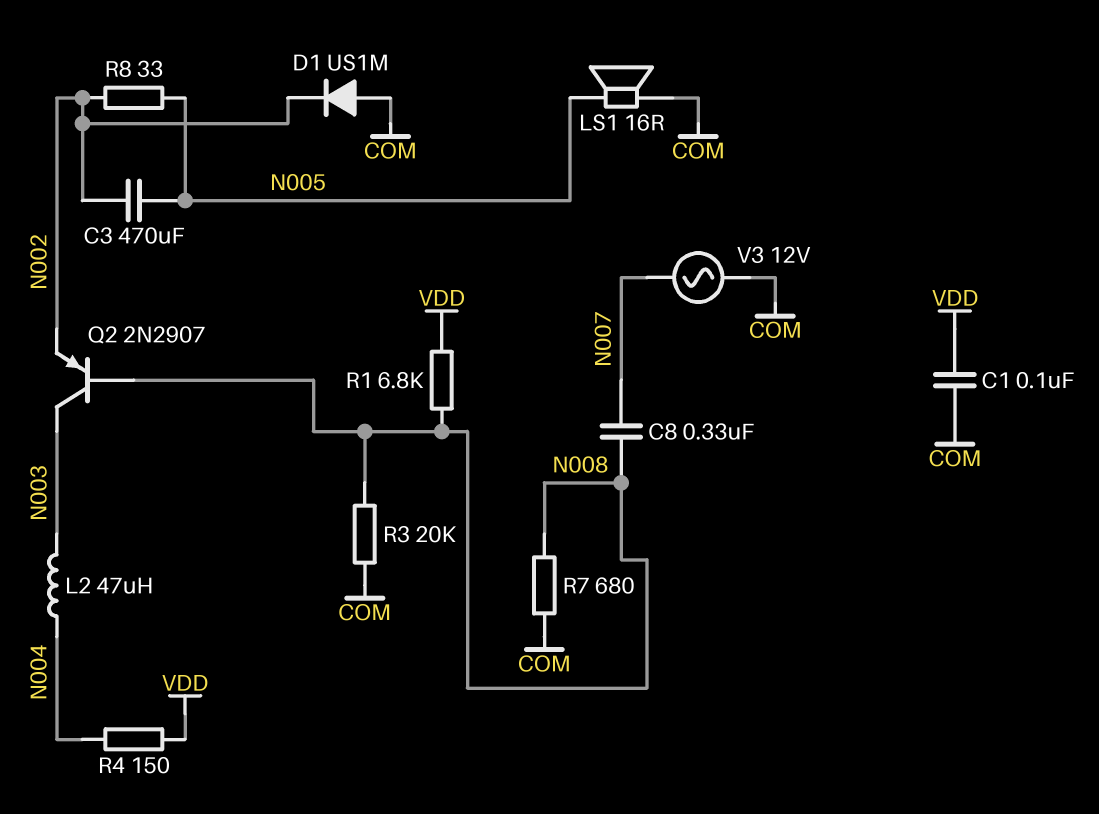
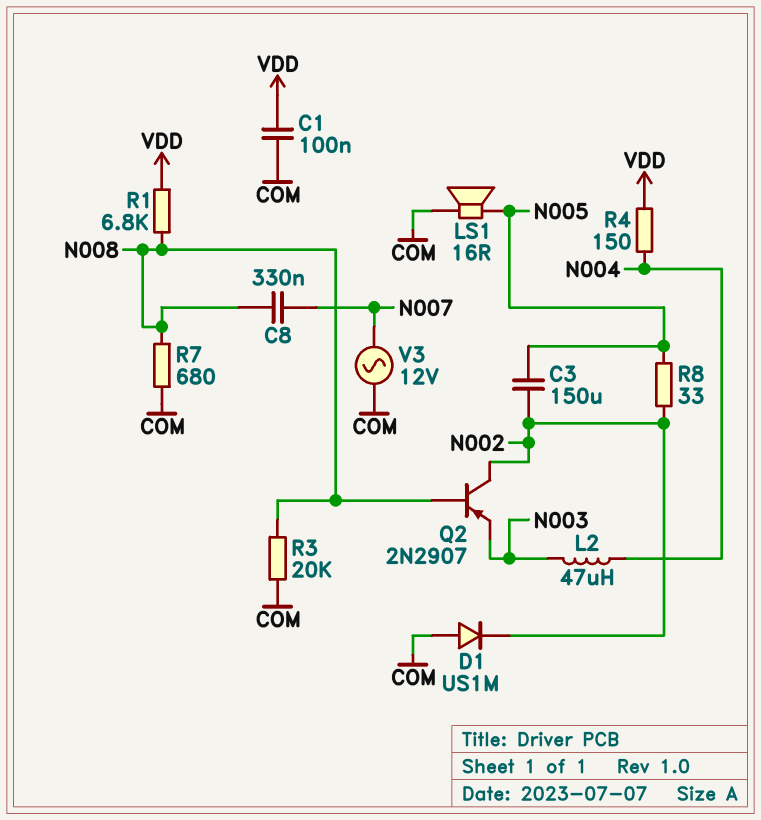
C3: 470uF (N002, N005) -> 150uF (N002, N005)
Q2: PNP 2N2907 (B N008, C N003, E N002) -> PNP 2N2907 (B N008, C N002, E N003)

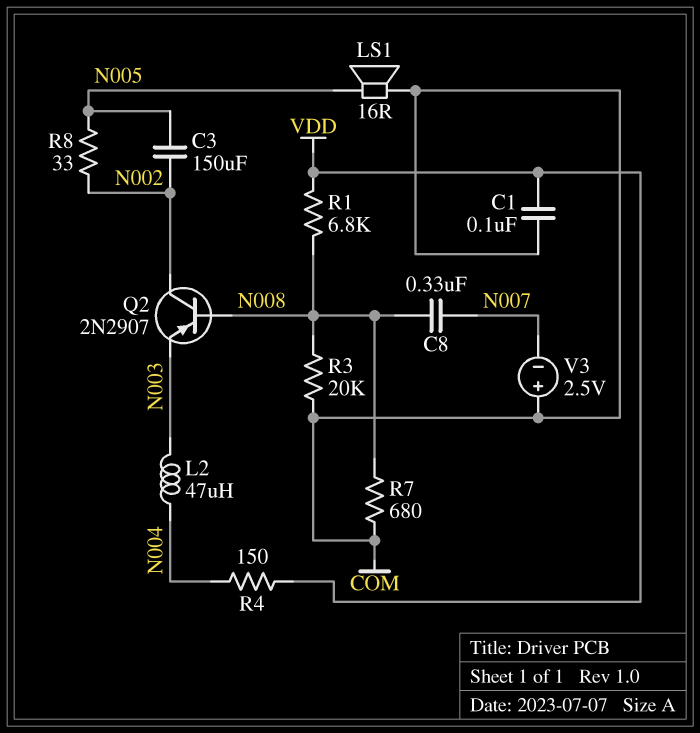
D1: diode US1M (A COM, K N002) -> none
V3: AC 12V (COM, N007) -> 2.5V (plus COM, minus N007)

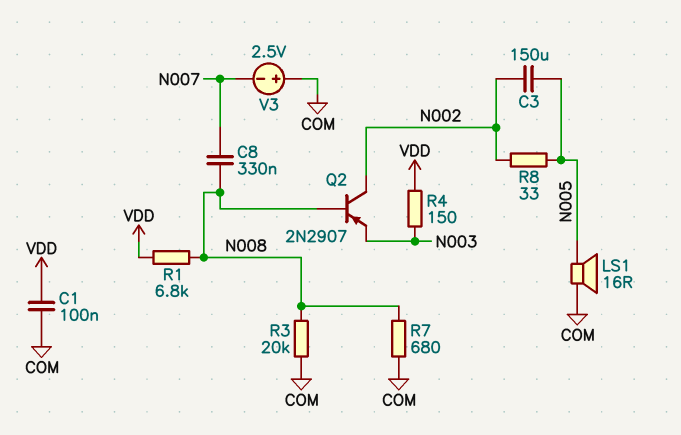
L2: 47uH (N003, N004) -> none
R4: 150 (N004, VDD) -> 150 (N003, VDD)

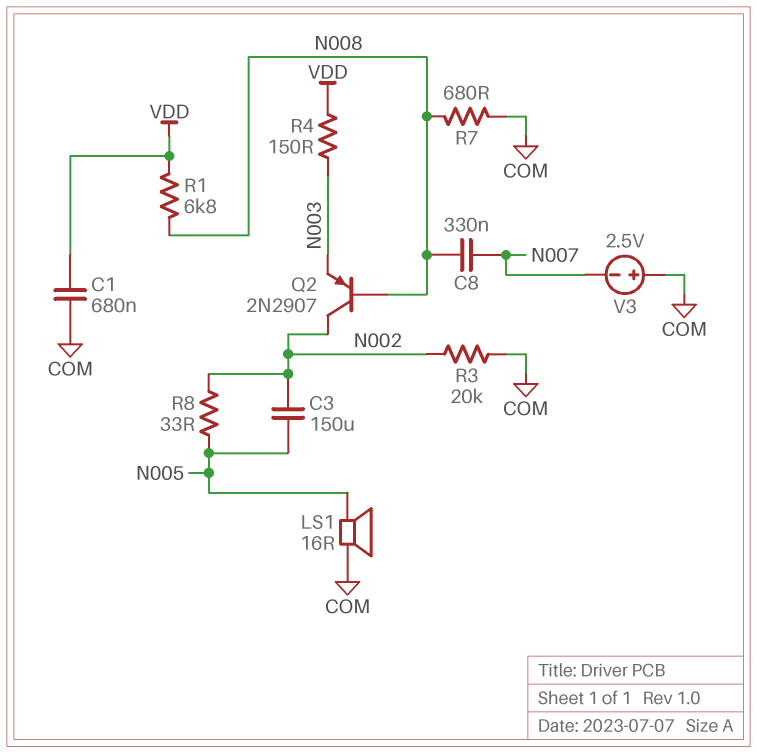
C1: 100nF (COM, VDD) -> 680nF (COM, VDD)
R3: 20k (COM, N008) -> 20k (COM, N002)

